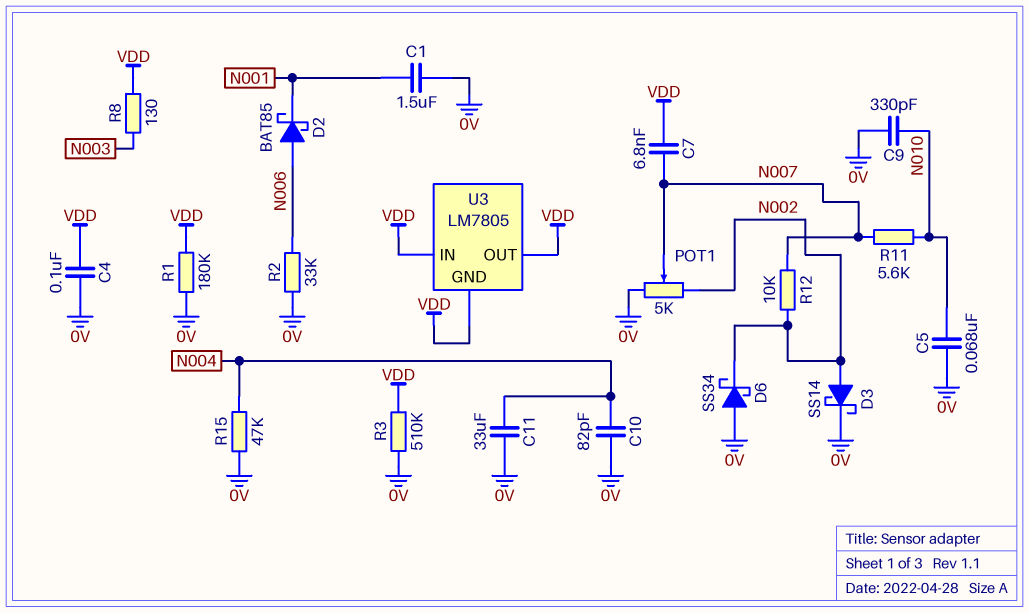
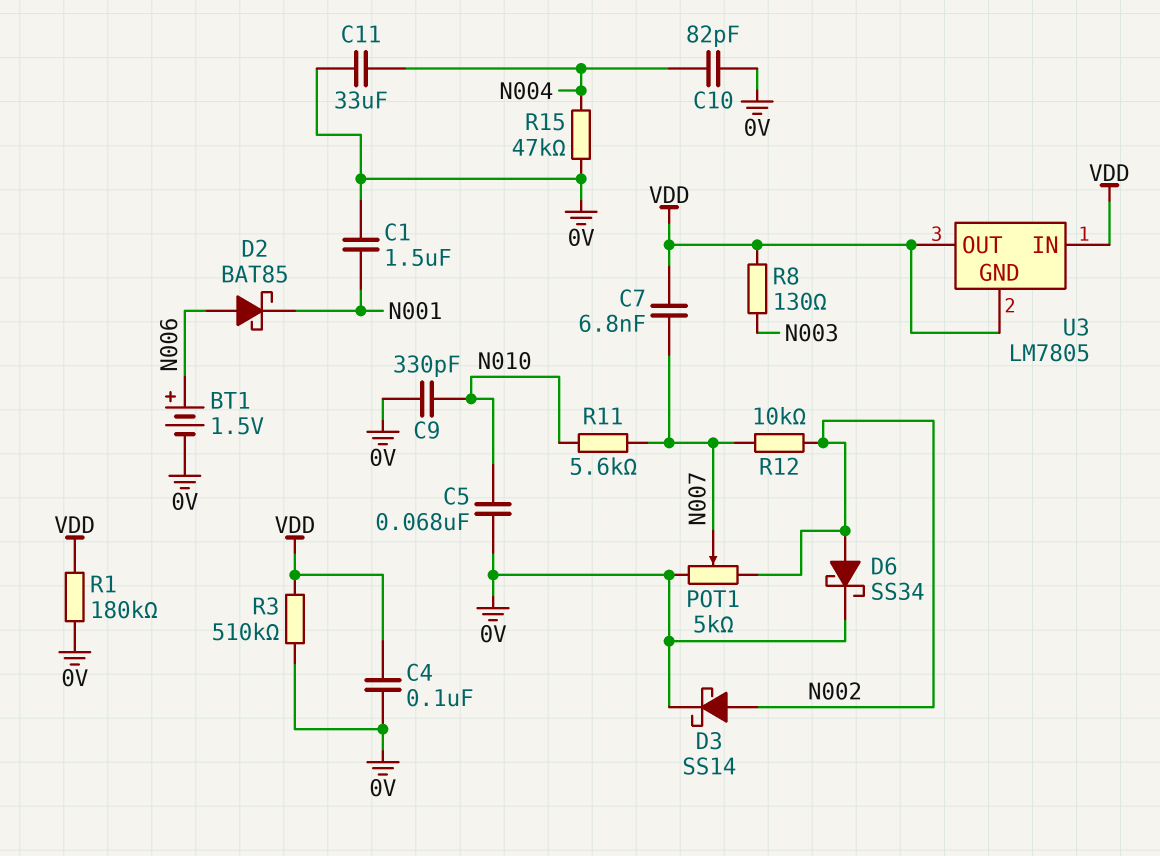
BT1: none -> 1.5V (plus N006, minus 0V)
D6: schottky SS34 (A 0V, K N002) -> schottky SS34 (A N002, K 0V)
R2: 33k (0V, N006) -> none

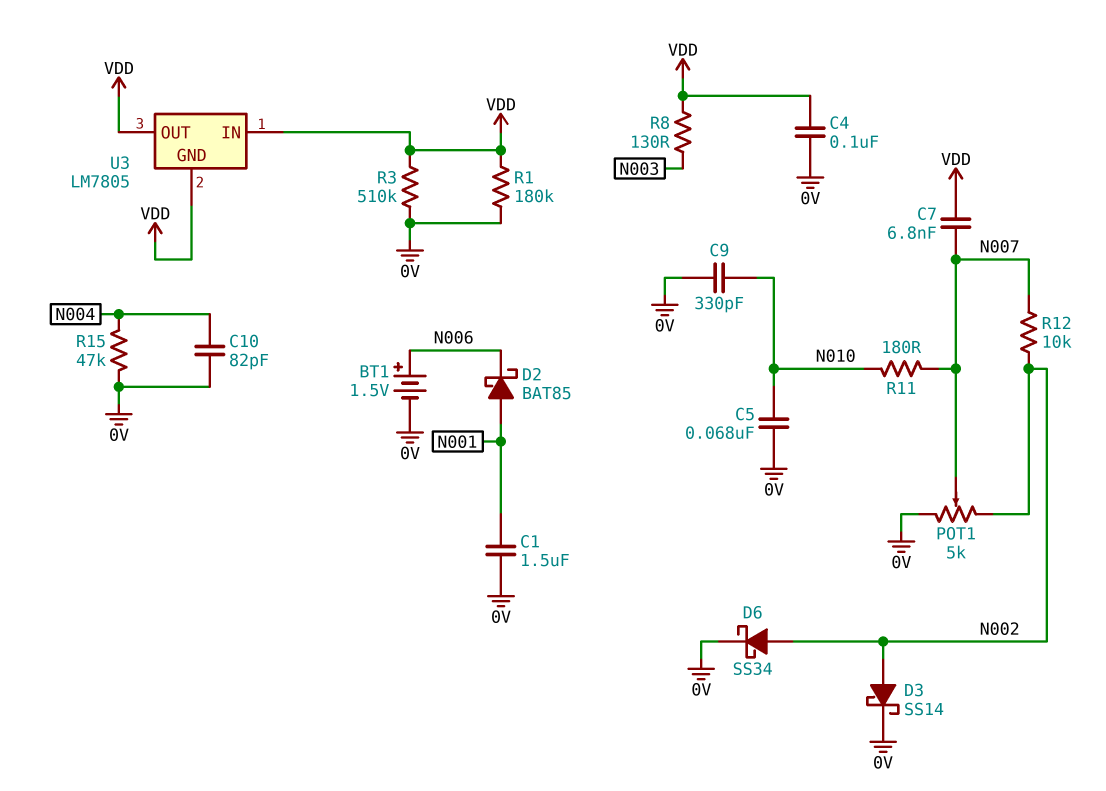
C11: 33uF (0V, N004) -> none
D2: schottky BAT85 (A N006, K N001) -> schottky BAT85 (A N001, K N006)
R11: 5.6k (N007, N010) -> 180 (N007, N010)

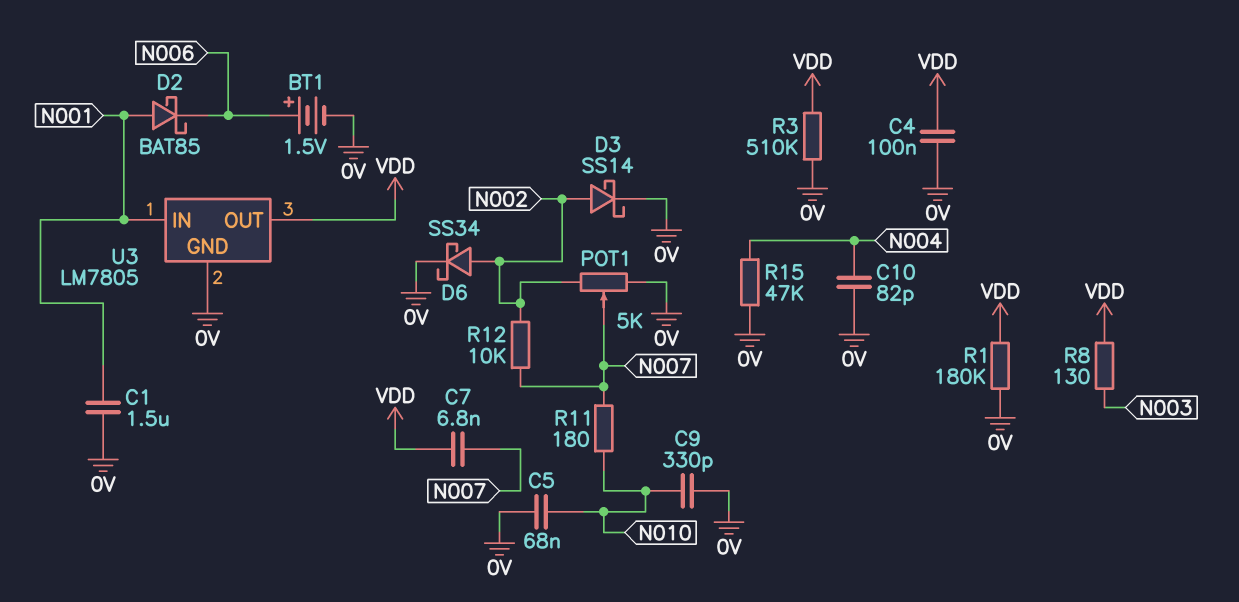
U3 pin GND: VDD -> 0V
U3 pin IN: VDD -> N001

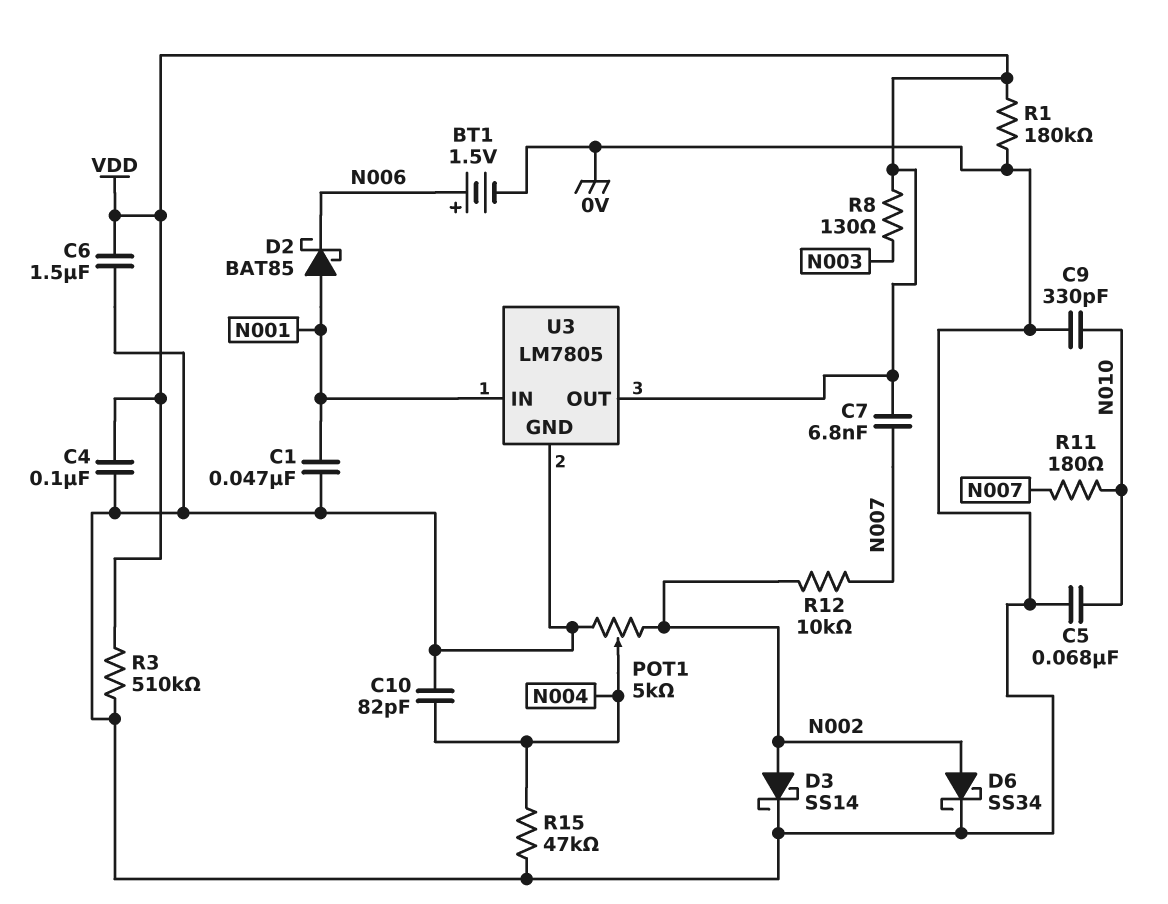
C1: 1.5uF (0V, N001) -> 47nF (0V, N001)
C6: none -> 1.5uF (0V, VDD)
POT1: 5k (0V, N002, wiper N007) -> 5k (0V, N002, wiper N004)

